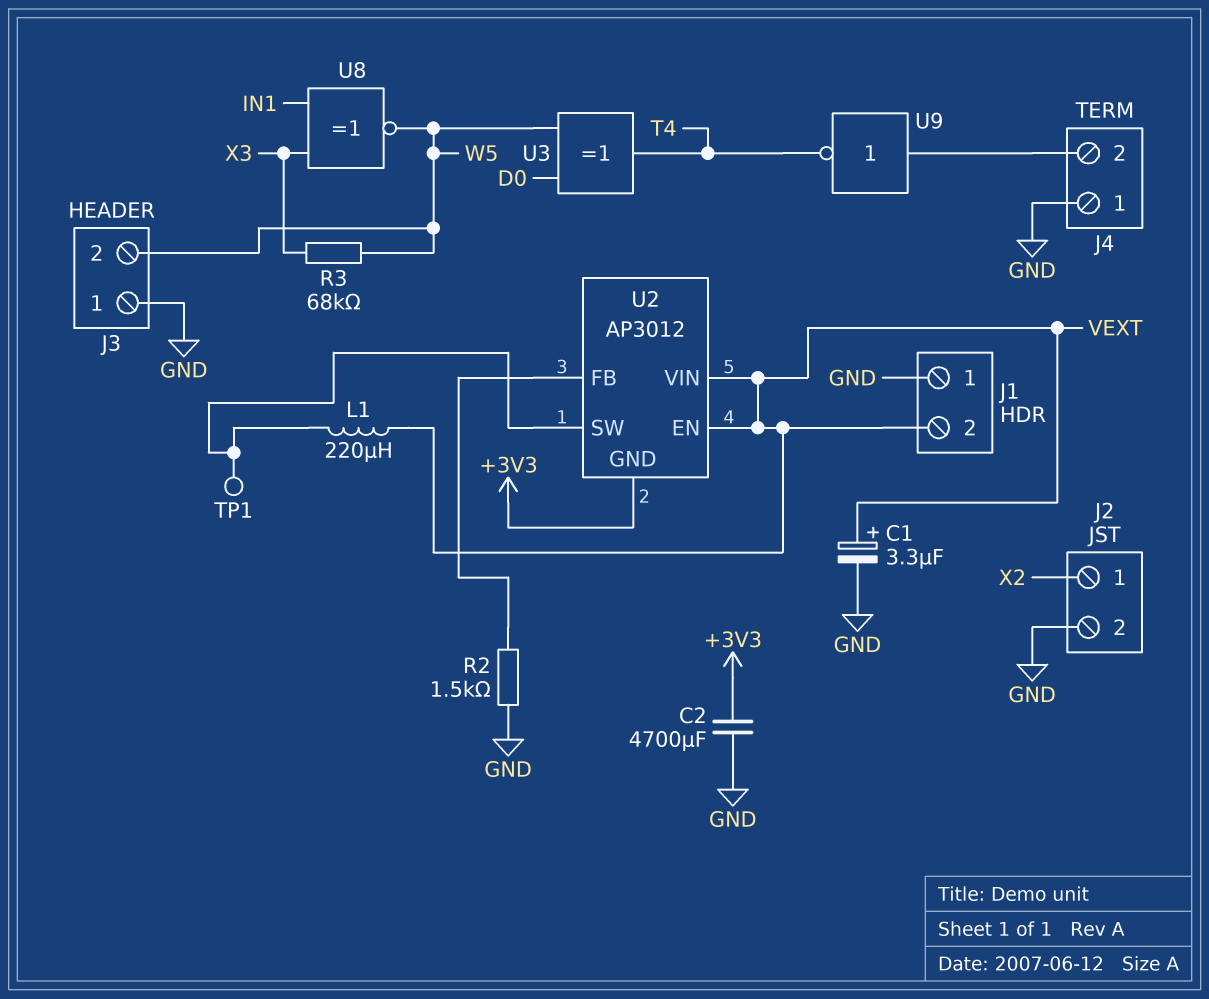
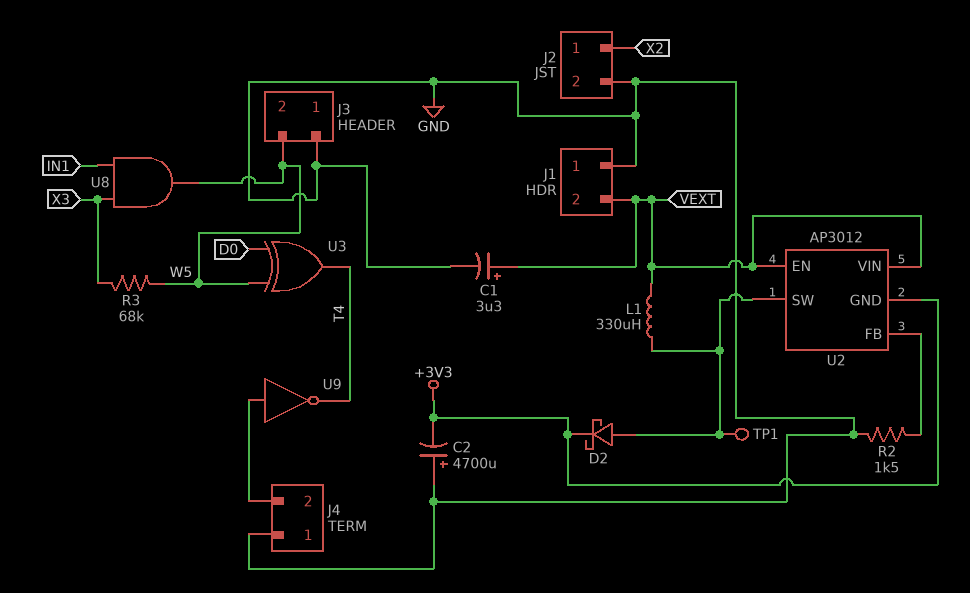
C2: 4700uF (+3V3, GND) -> 4700uF (plus GND, minus +3V3)
D2: none -> schottky (A U2/SW, K +3V3)
L1: 220uH (U2/SW, VEXT) -> 330uH (U2/SW, VEXT)
U8: XNOR (in IN1, in X3, out W5) -> AND (in IN1, in X3, out W5)

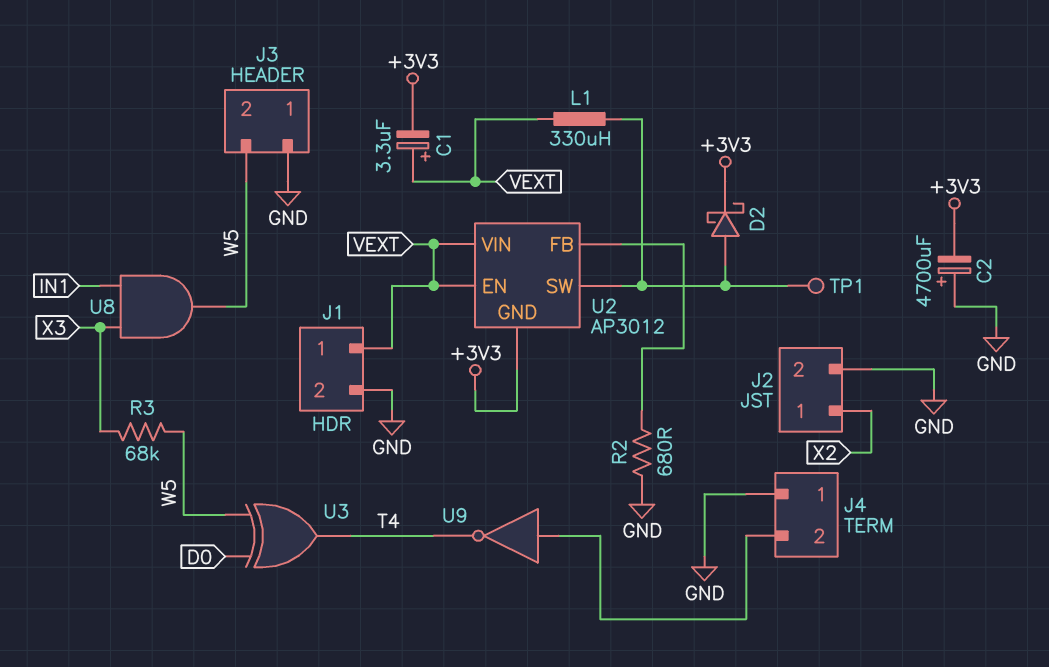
C1: 3.3uF (plus VEXT, minus GND) -> 3.3uF (plus VEXT, minus +3V3)
J1 pin 1: GND -> VEXT
J1 pin 2: VEXT -> GND
R2: 1.5k (GND, U2/FB) -> 680 (GND, U2/FB)

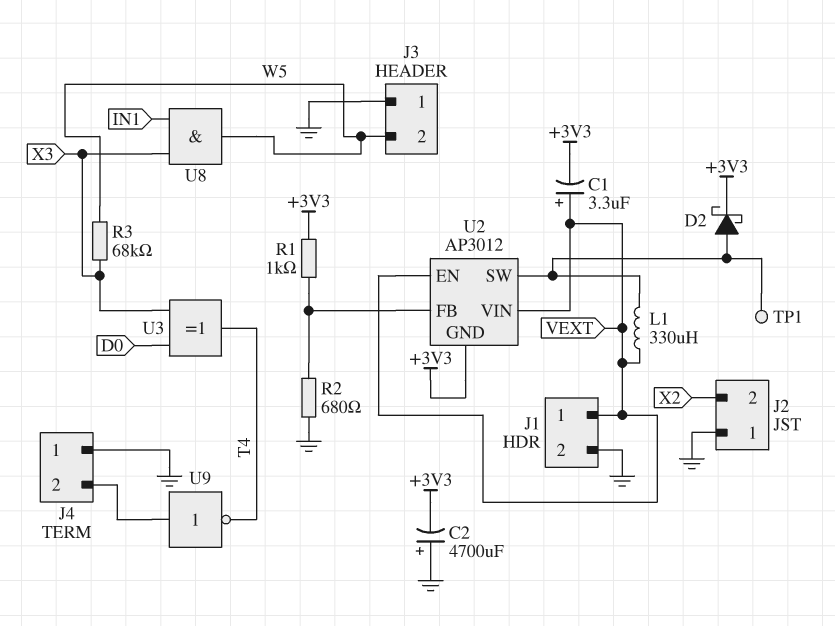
J2 pin 1: X2 -> GND
J2 pin 2: GND -> X2
R1: none -> 1k (+3V3, U2/FB)
U3: XOR (in D0, in W5, out T4) -> XOR (in D0, in X3, out T4)

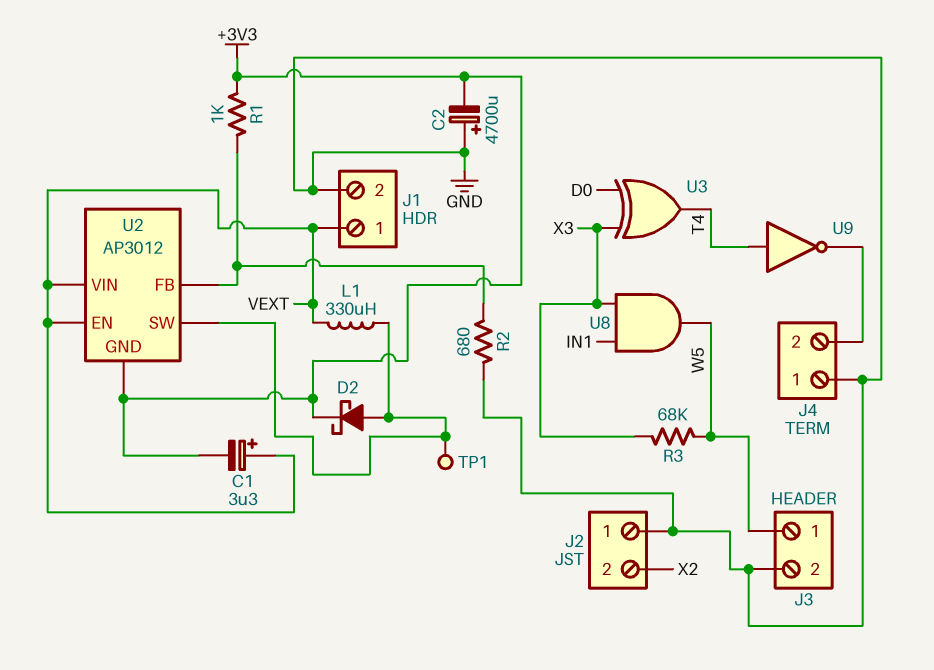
J3 pin 1: GND -> W5
J3 pin 2: W5 -> GND
U9: NOT (in J4/2, out T4) -> NOT (in T4, out J4/2)

